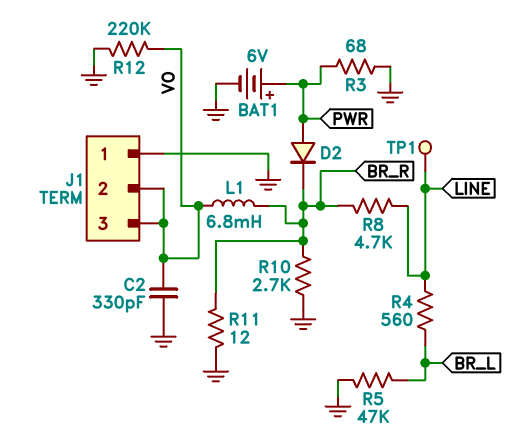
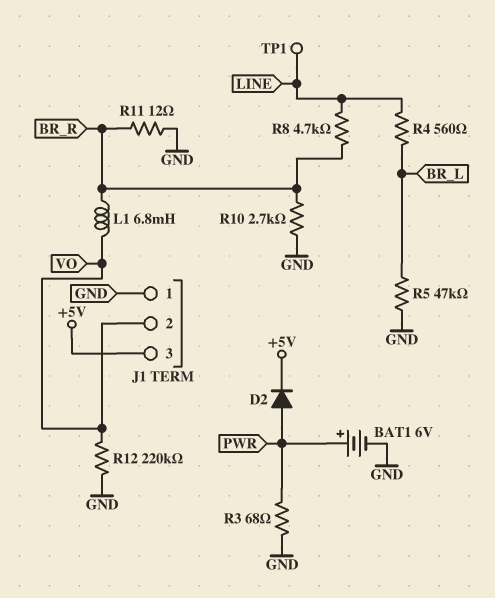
C2: 330pF (GND, VO) -> none
D2: diode (A PWR, K BR_R) -> diode (A PWR, K +5V)
J1 pin 3: VO -> +5V

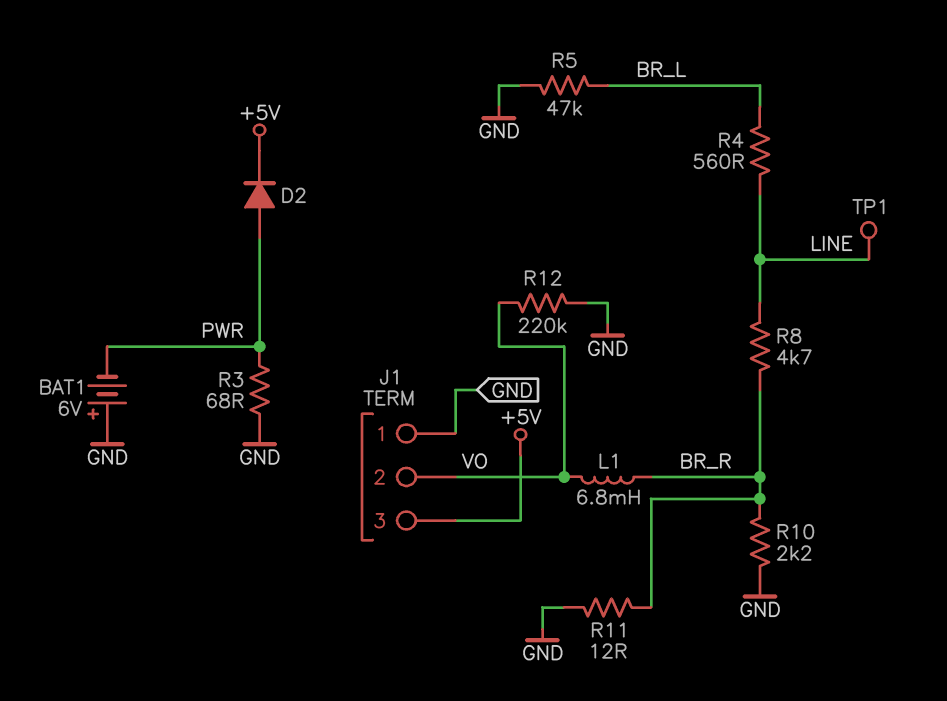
BAT1: 6V (plus PWR, minus GND) -> 6V (plus GND, minus PWR)
R10: 2.7k (BR_R, GND) -> 2.2k (BR_R, GND)

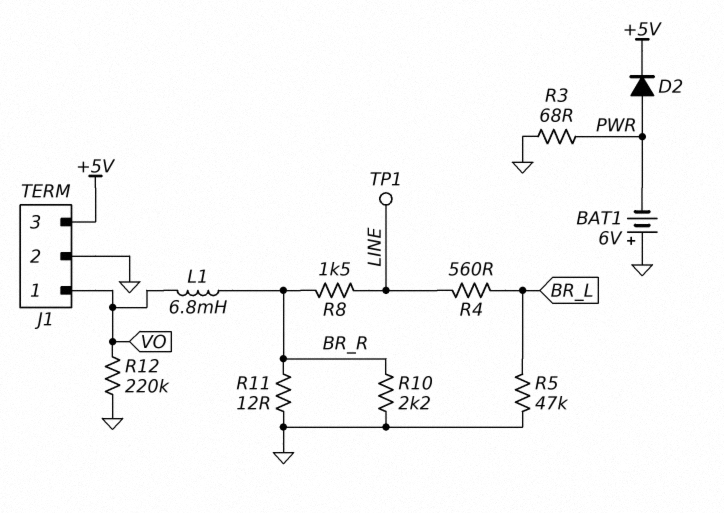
J1 pin 1: GND -> VO
J1 pin 2: VO -> GND
R8: 4.7k (BR_R, LINE) -> 1.5k (BR_R, LINE)

